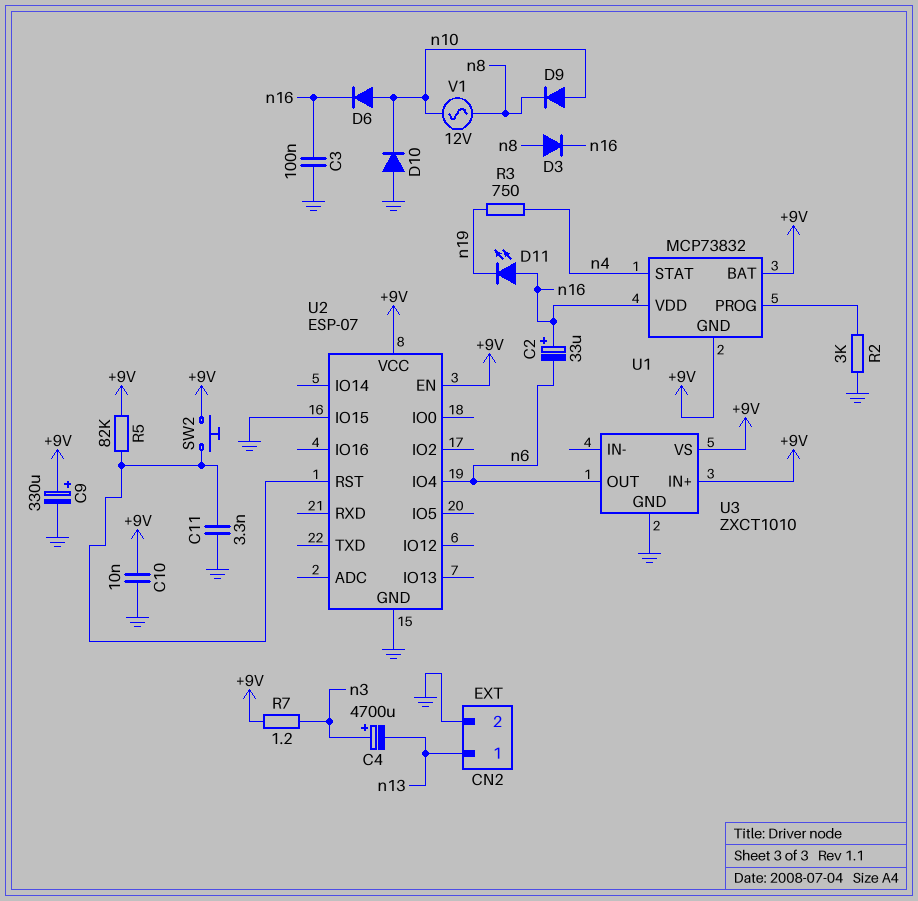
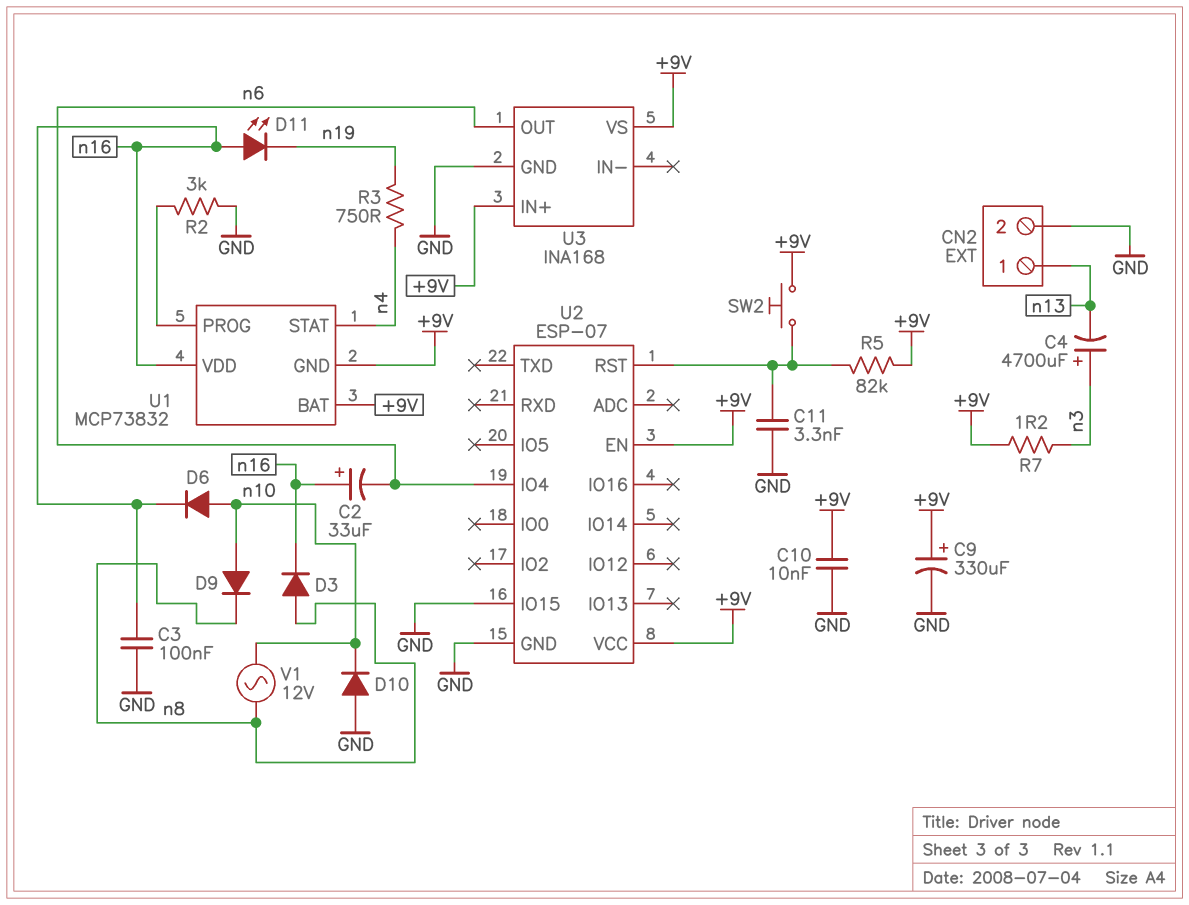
U3: ZXCT1010 -> INA168

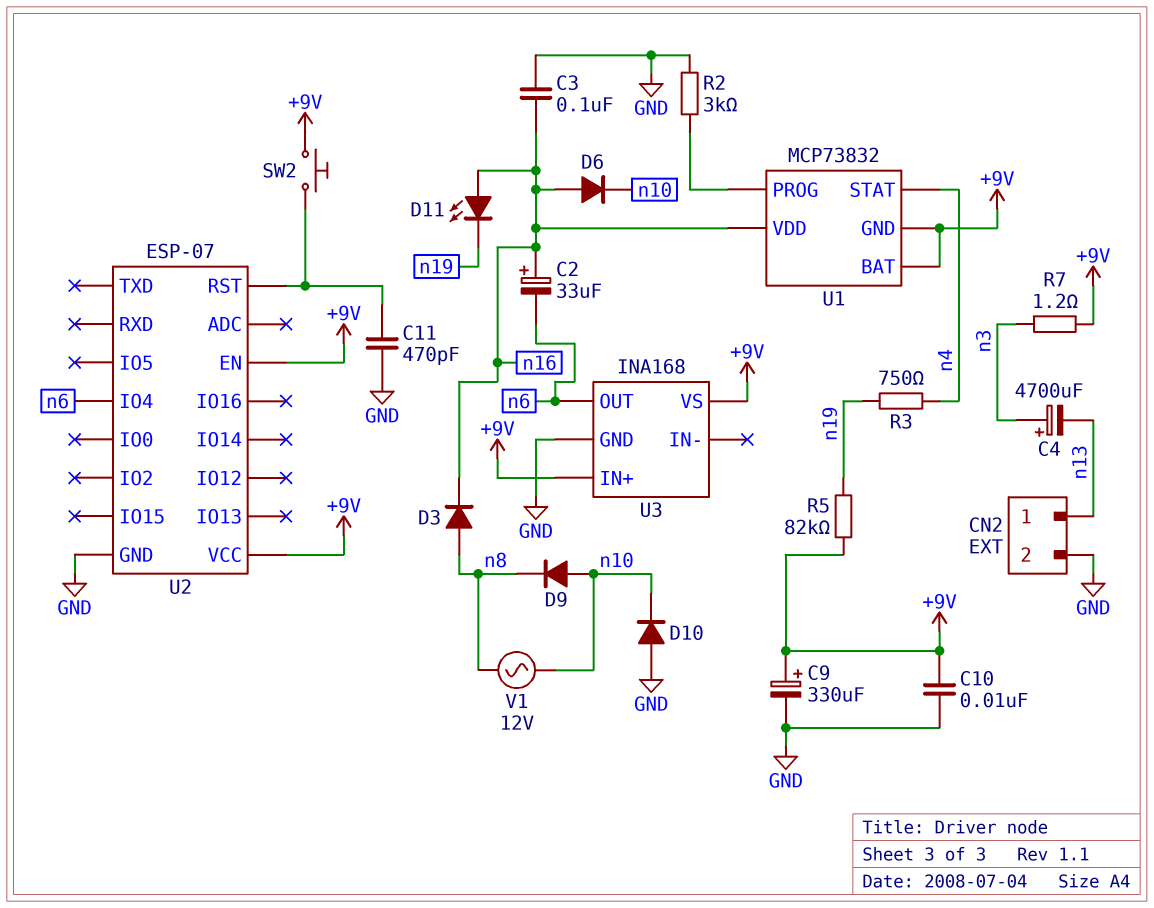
C11: 3.3nF (GND, U2/RST) -> 470pF (GND, U2/RST)
D6: diode (A n10, K n16) -> diode (A n16, K n10)
R5: 82k (+9V, U2/RST) -> 82k (+9V, n19)
U2 pin IO15: GND -> none

